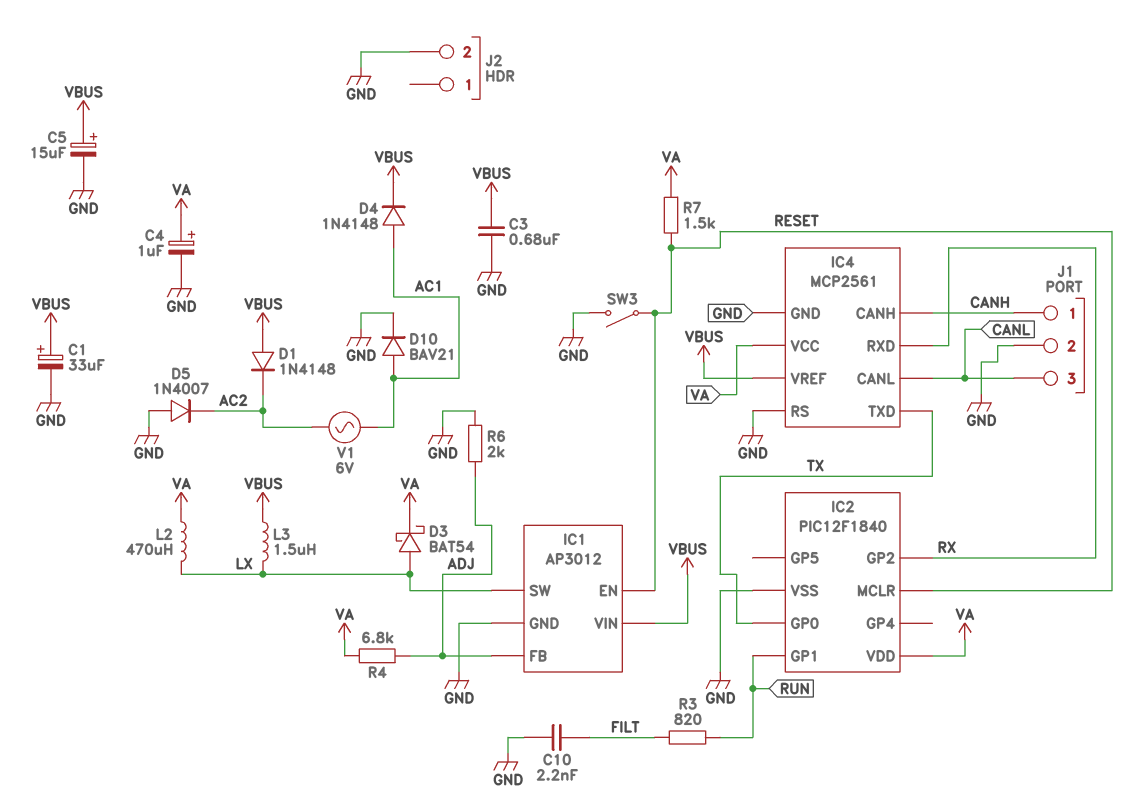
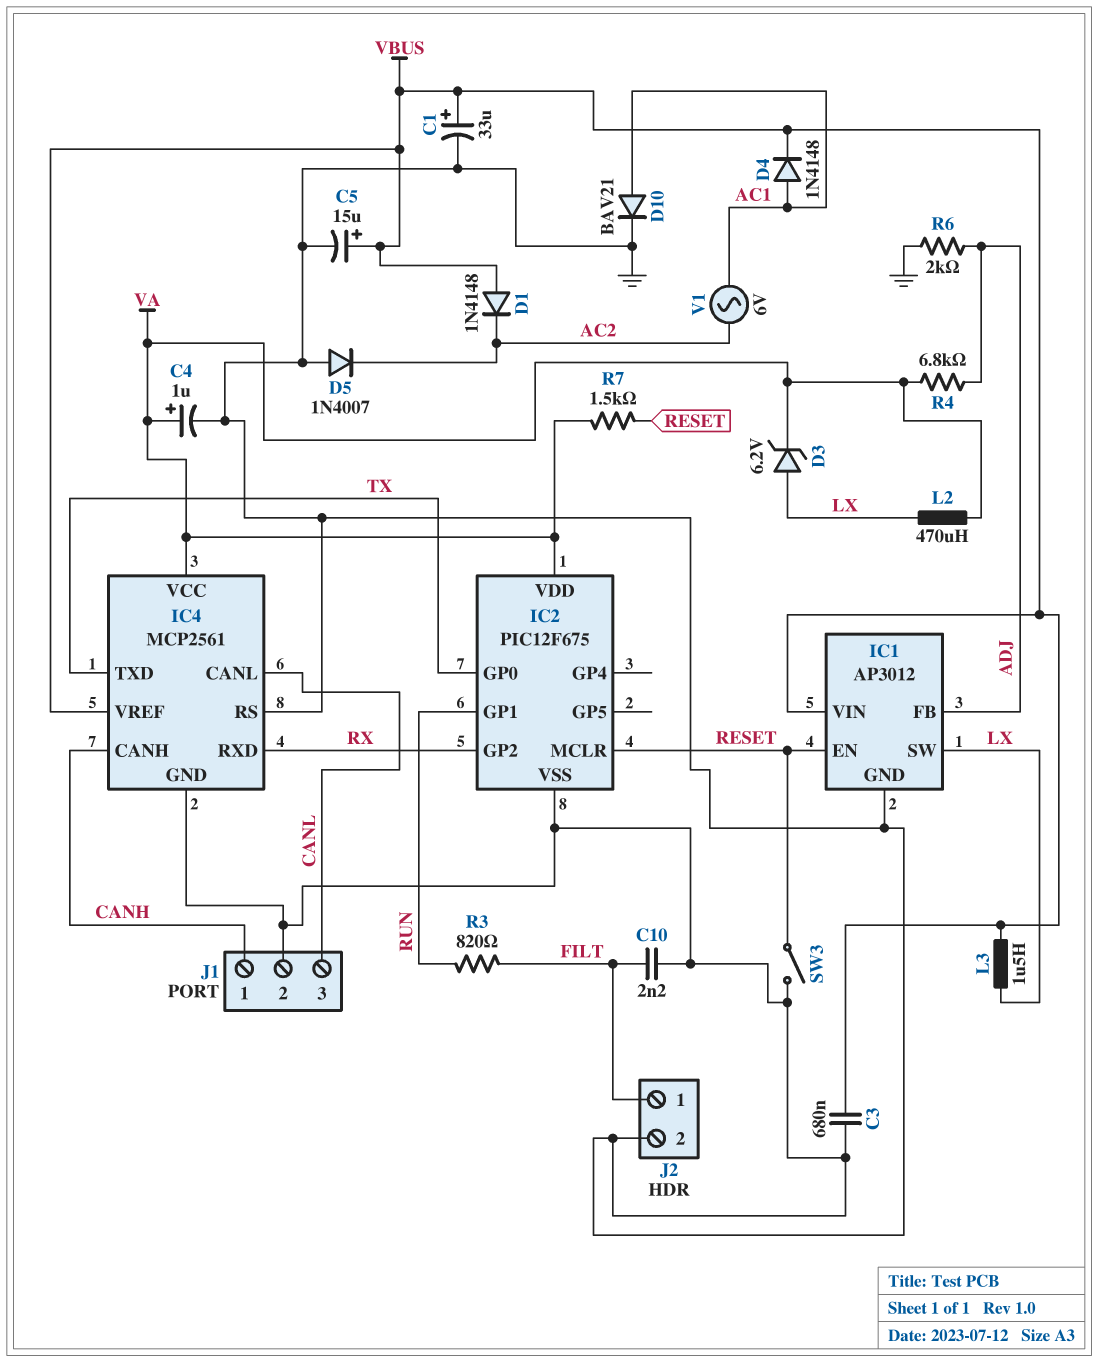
D3: schottky BAT54 (A LX, K VA) -> zener 6.2V (A LX, K VA)
IC2: PIC12F1840 -> PIC12F675
J2 pin 1: none -> FILT

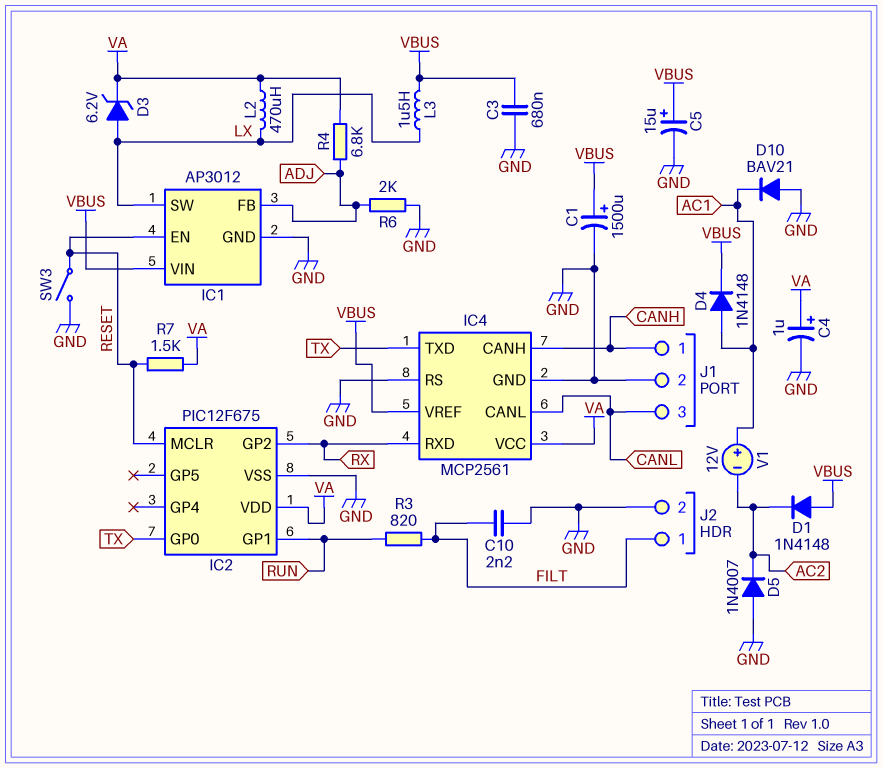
C1: 33uF (plus VBUS, minus GND) -> 1500uF (plus VBUS, minus GND)
D10: diode BAV21 (A AC1, K GND) -> diode BAV21 (A GND, K AC1)
V1: AC 6V (AC1, AC2) -> 12V (plus AC1, minus AC2)

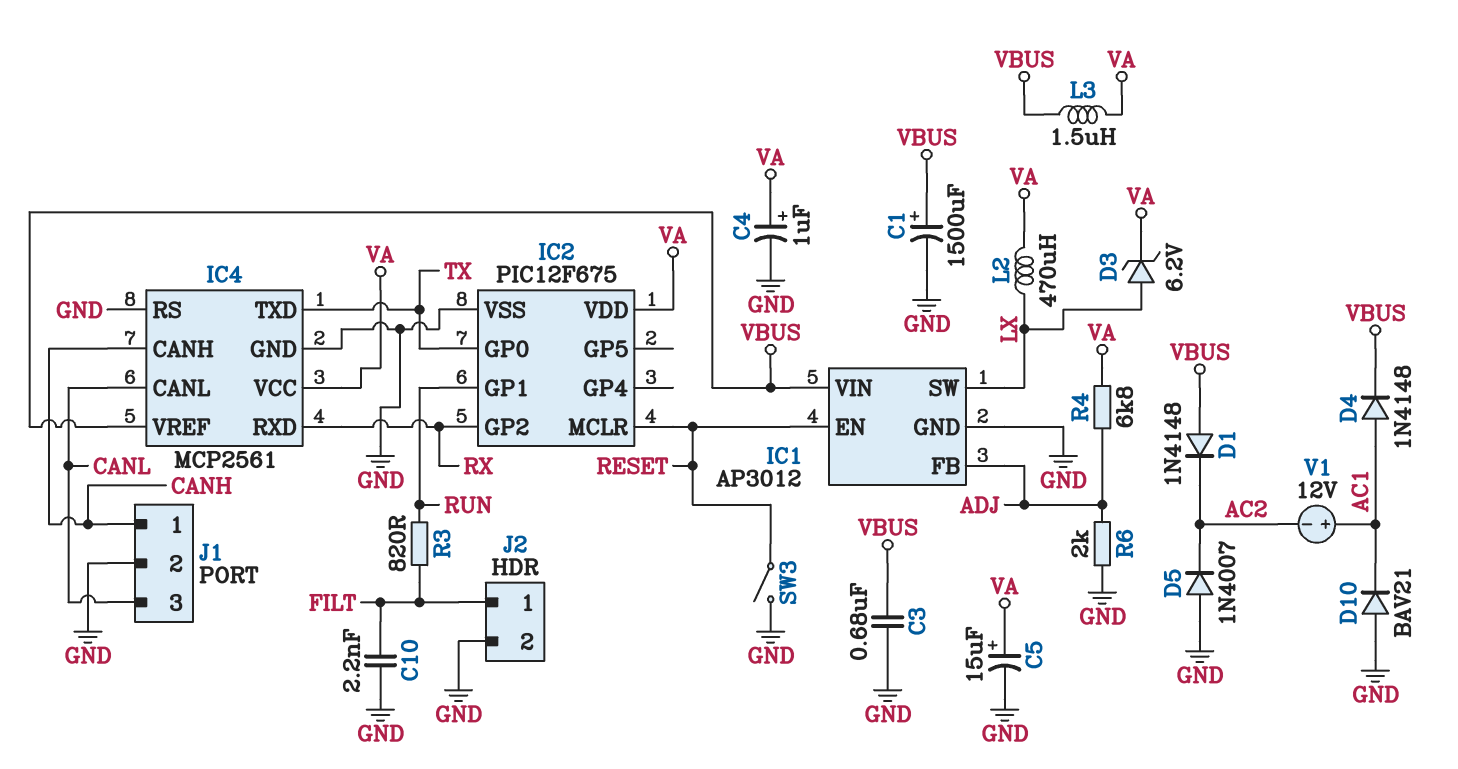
C5: 15uF (plus VBUS, minus GND) -> 15uF (plus VA, minus GND)
L3: 1.5uH (LX, VBUS) -> 1.5uH (VA, VBUS)
R7: 1.5k (RESET, VA) -> none

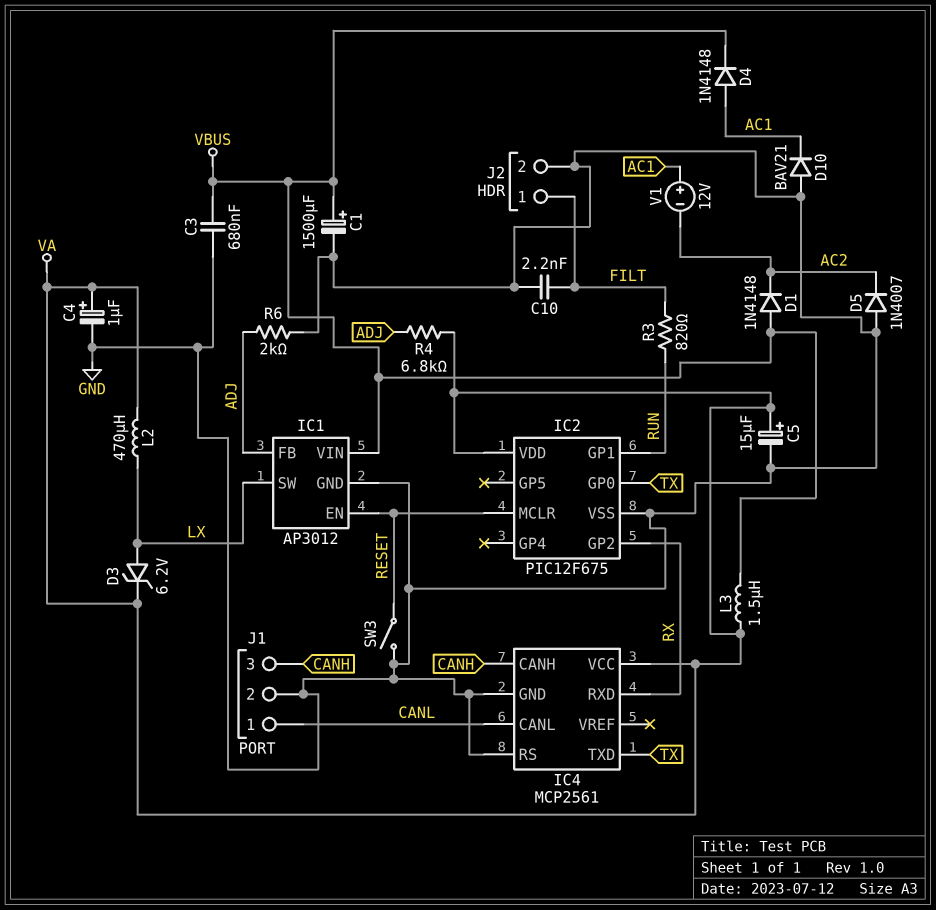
IC4 pin VREF: VBUS -> none
J1 pin 1: CANH -> CANL
J1 pin 3: CANL -> CANH

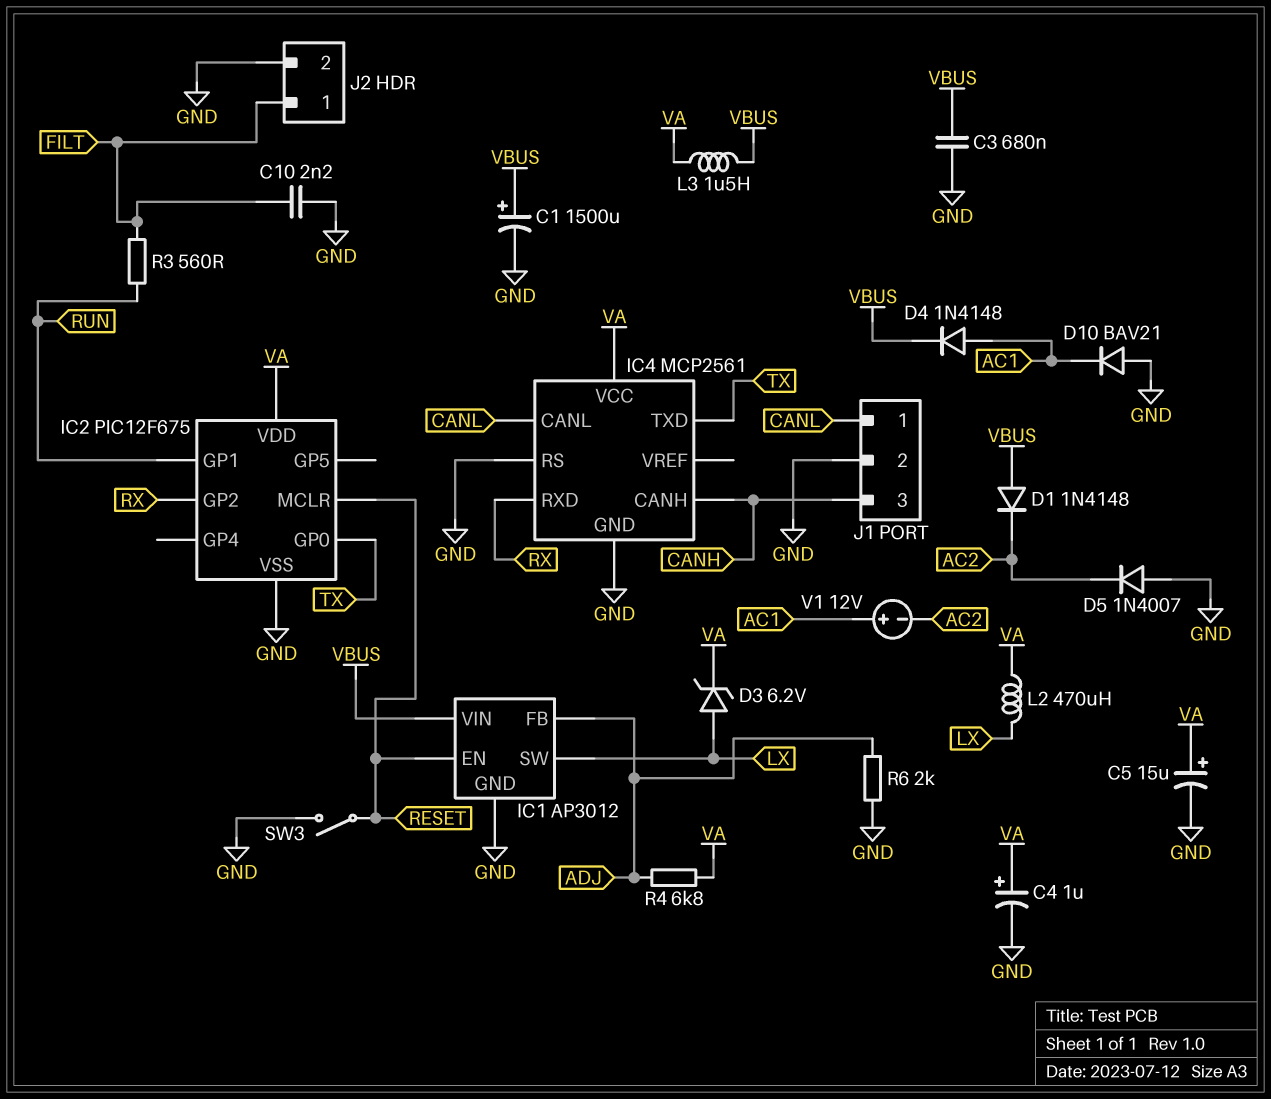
R3: 820 (FILT, RUN) -> 560 (FILT, RUN)

